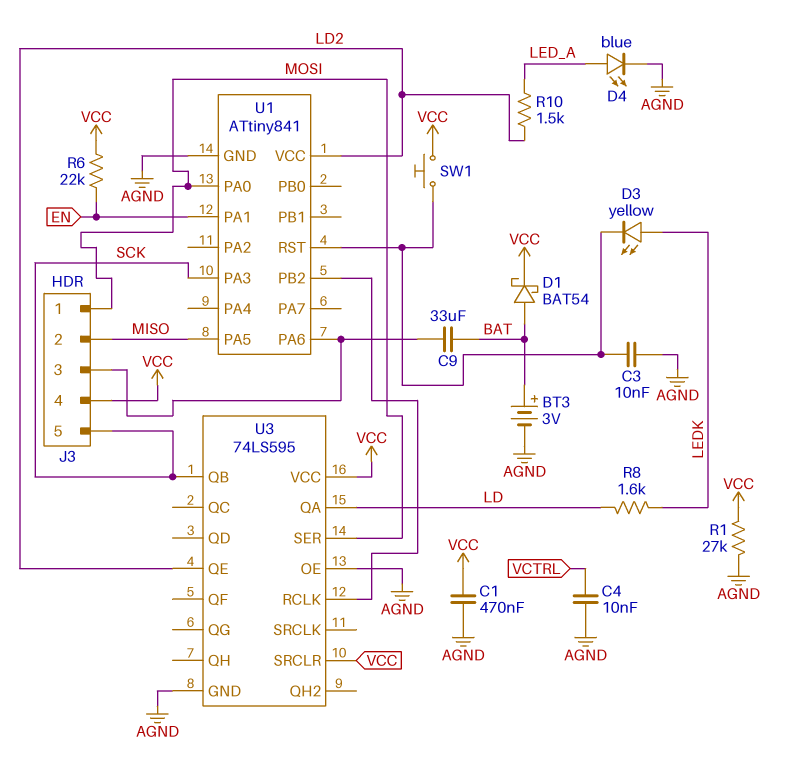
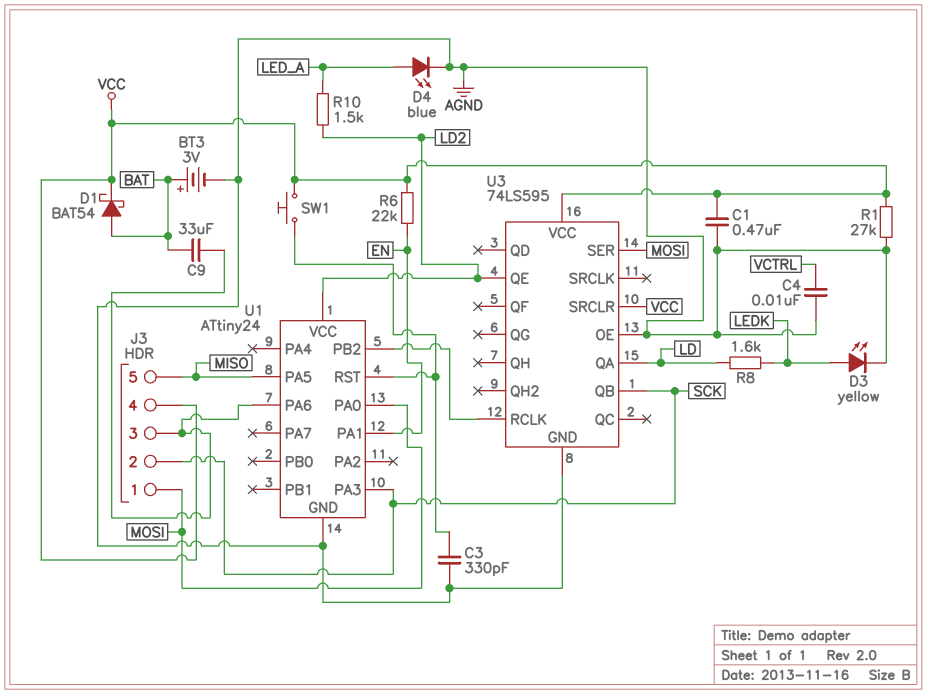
C3: 10nF (AGND, U1/RST) -> 330pF (AGND, U1/RST)
D3: LED yellow (A LEDK, K U1/RST) -> LED yellow (A LEDK, K AGND)
J3 pin 2: MISO -> SCK
J3 pin 5: SCK -> MISO
U1: ATtiny841 -> ATtiny24

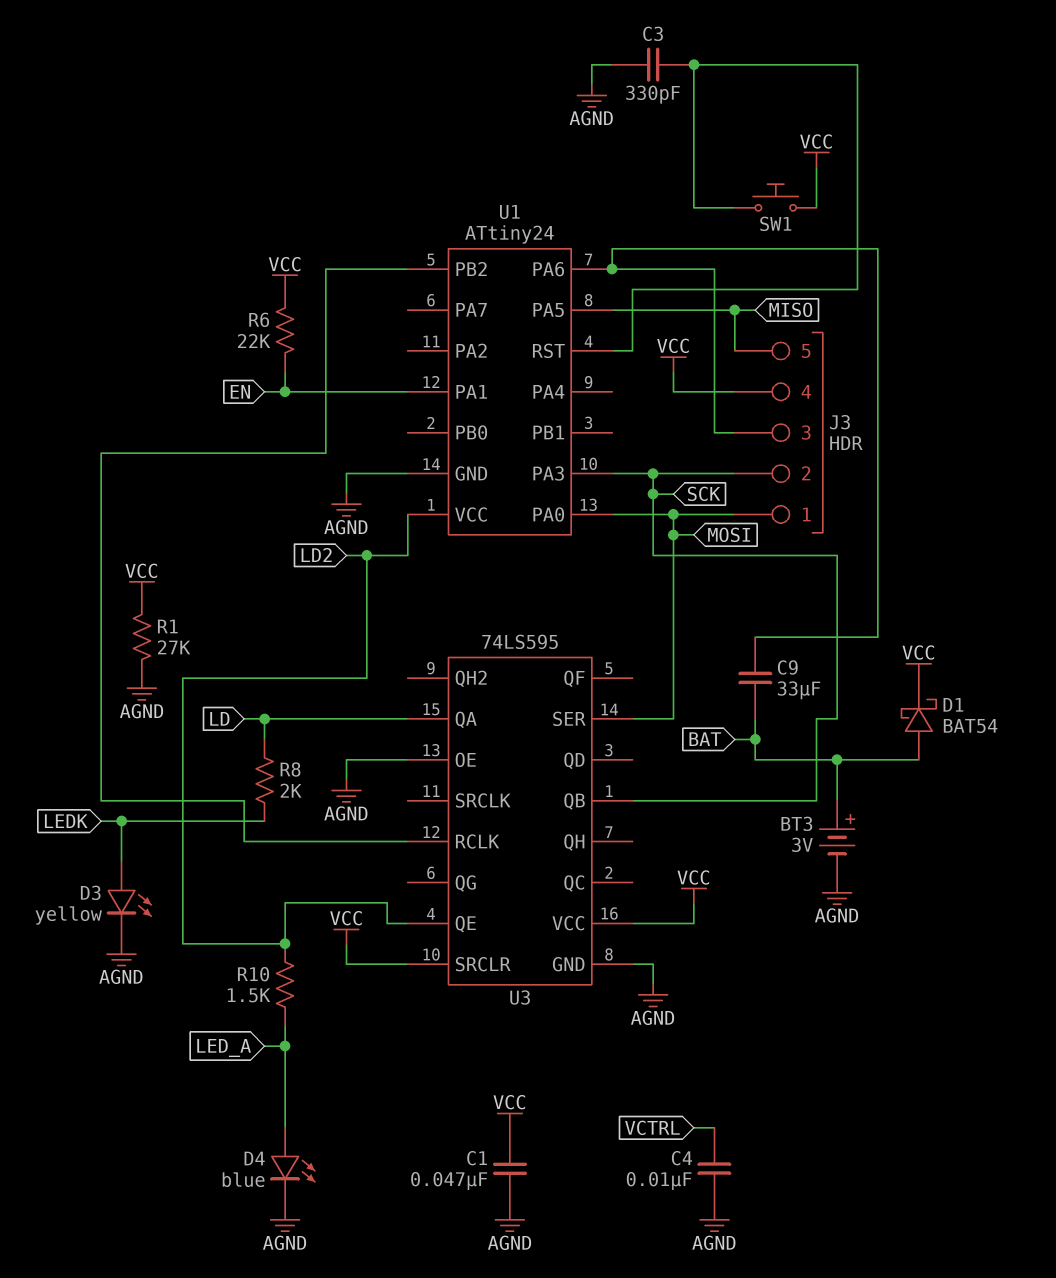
C1: 470nF (AGND, VCC) -> 47nF (AGND, VCC)
R8: 1.6k (LD, LEDK) -> 2k (LD, LEDK)

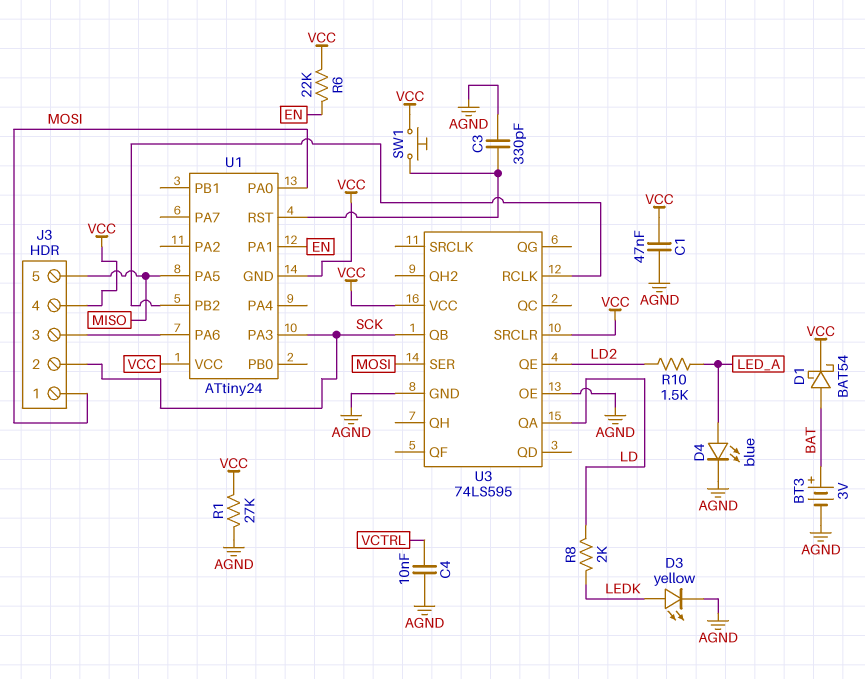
C9: 33uF (BAT, J3/3) -> none
U1 pin GND: AGND -> VCC
U1 pin VCC: LD2 -> VCC

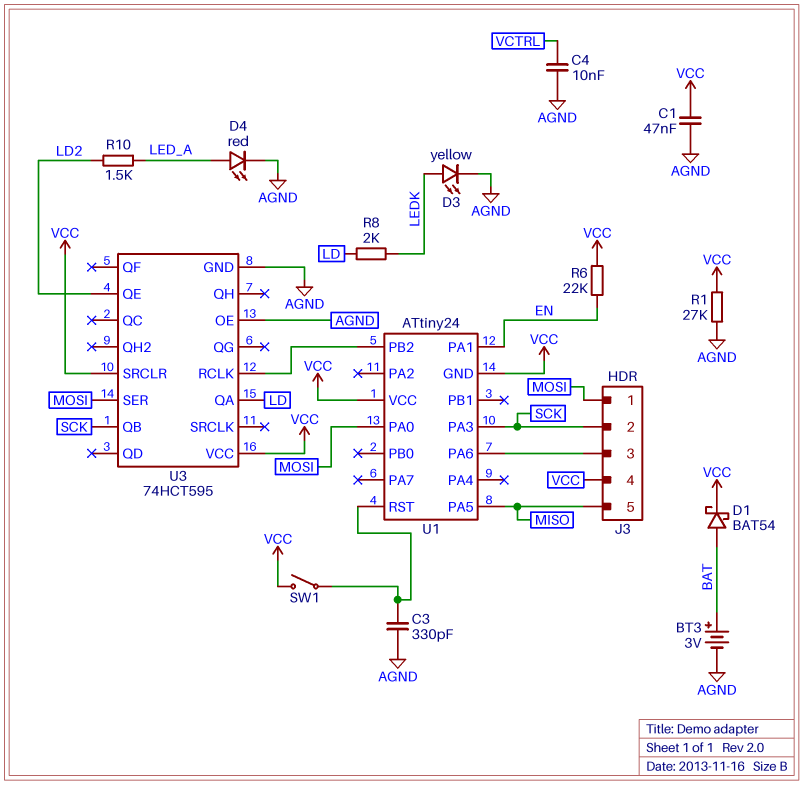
D4: LED blue (A LED_A, K AGND) -> LED red (A LED_A, K AGND)
SW1: button (U1/RST, VCC) -> switch (U1/RST, VCC)
U3: 74LS595 -> 74HCT595

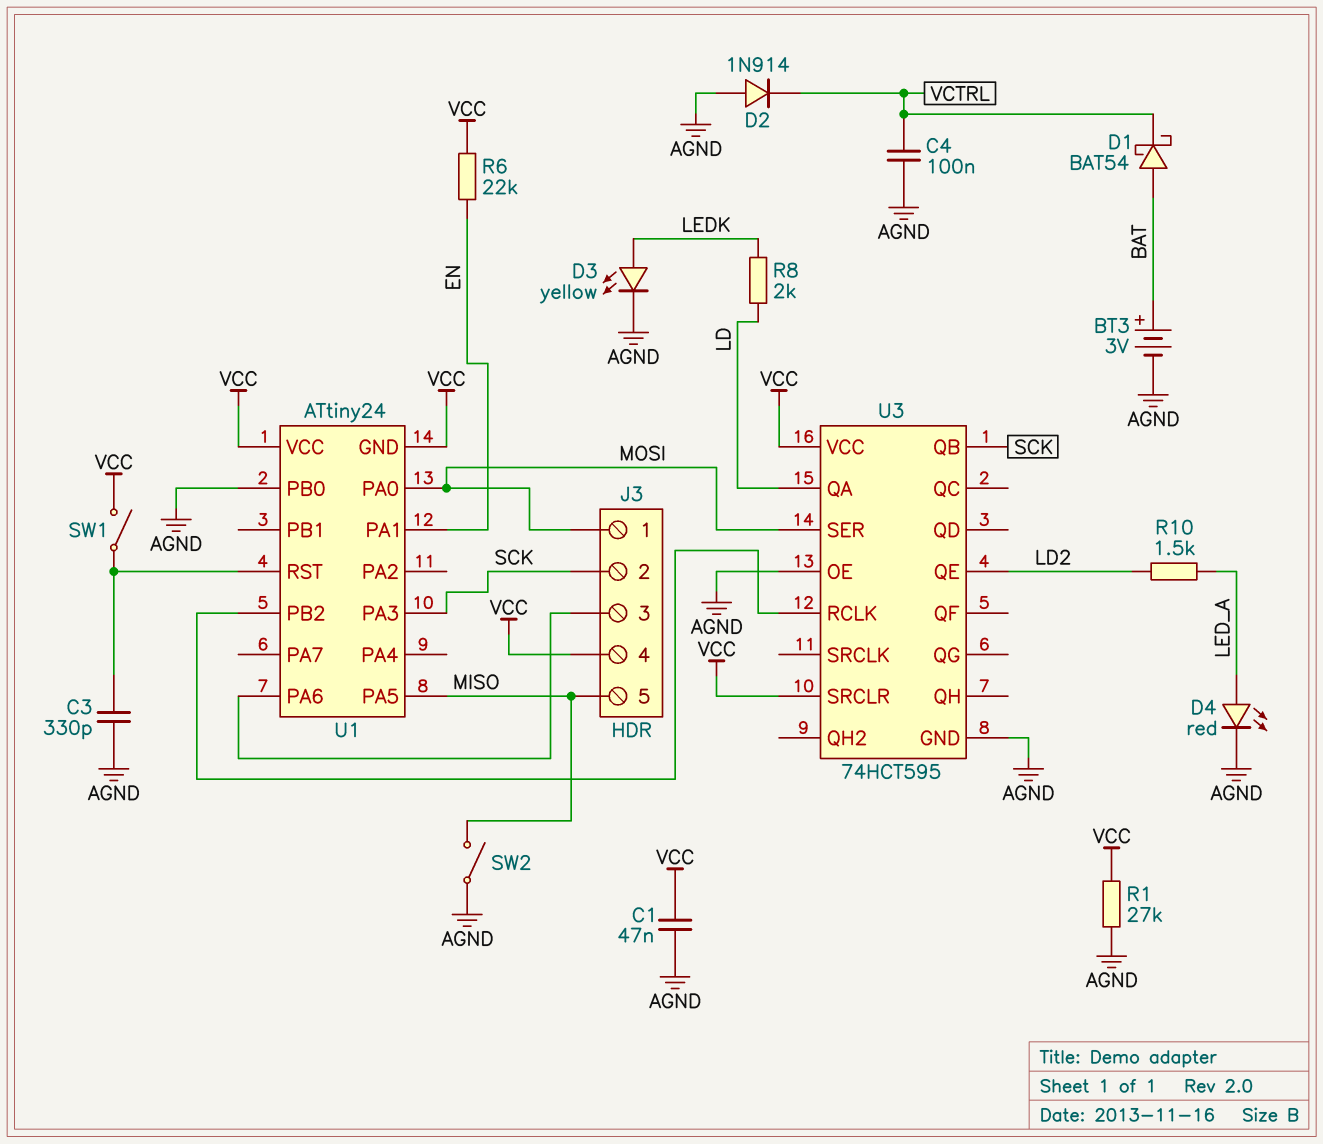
C4: 10nF (AGND, VCTRL) -> 100nF (AGND, VCTRL)
D1: schottky BAT54 (A BAT, K VCC) -> schottky BAT54 (A BAT, K VCTRL)
D2: none -> diode 1N914 (A AGND, K VCTRL)
SW2: none -> switch (AGND, MISO)
U1 pin PB0: none -> AGND

